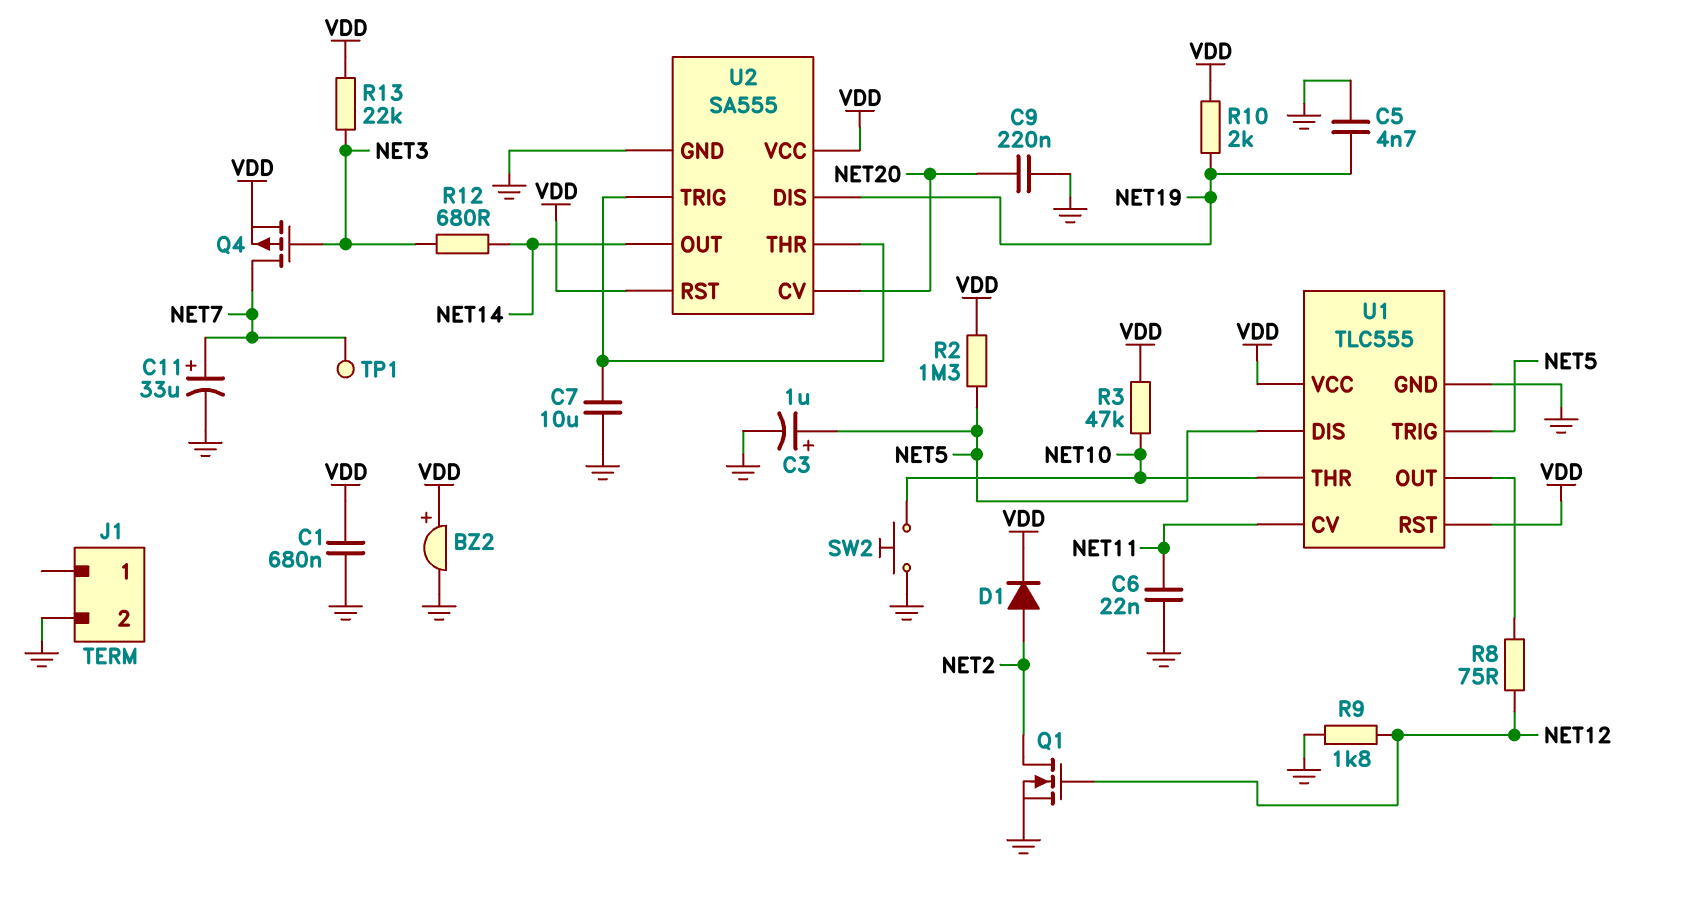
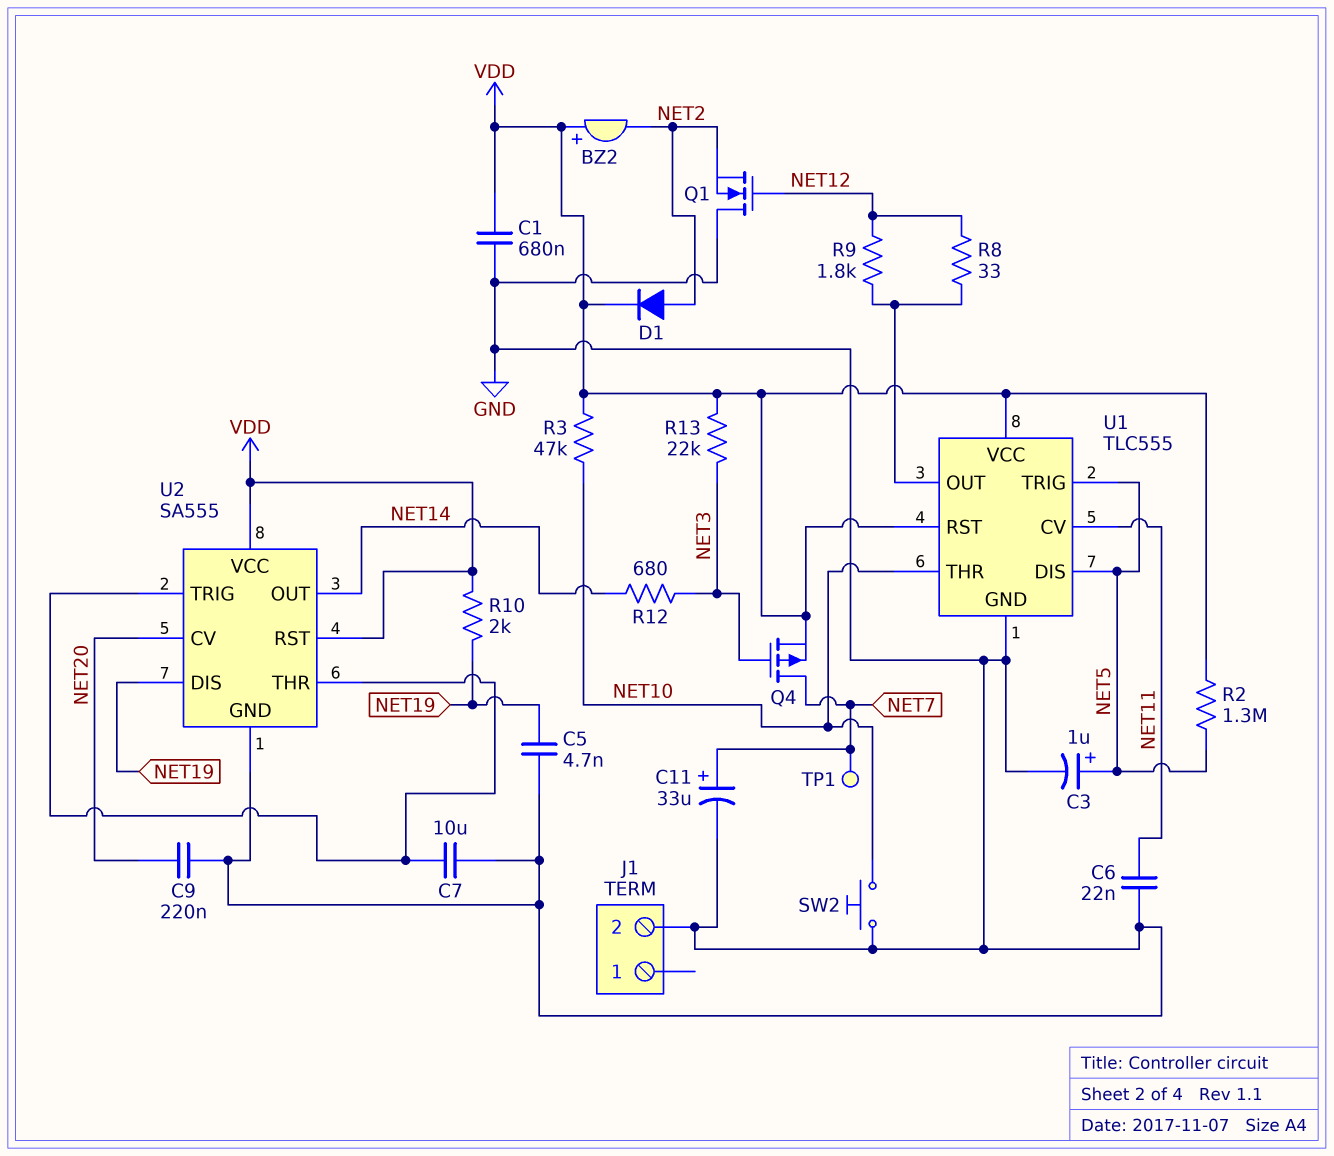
BZ2: buzzer (plus VDD, minus GND) -> buzzer (plus VDD, minus NET2)
Q1: NMOS (G NET12, D NET2, S GND) -> NMOS (G NET12, D GND, S NET2)
R8: 75 (NET12, U1/OUT) -> 33 (NET12, U1/OUT)
R9: 1.8k (GND, NET12) -> 1.8k (NET12, U1/OUT)

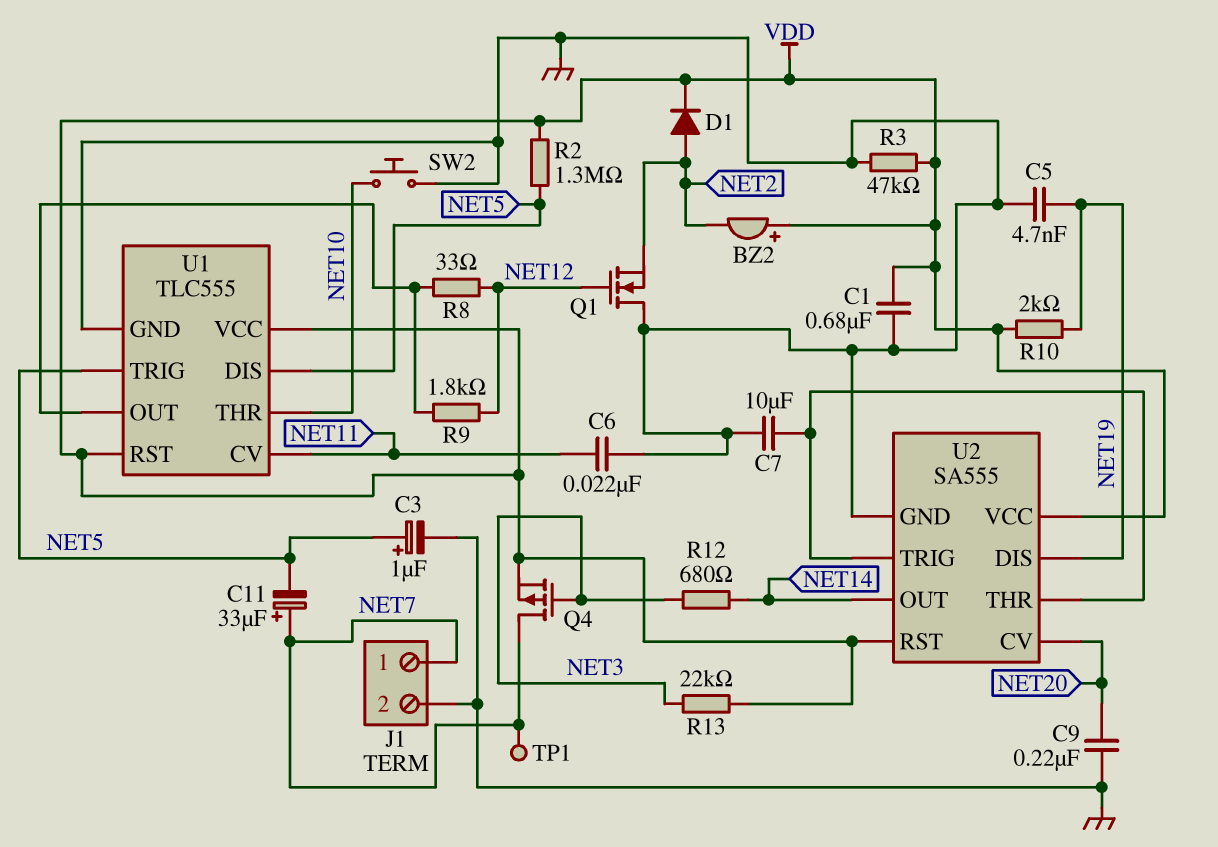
C11: 33uF (plus NET7, minus GND) -> 33uF (plus NET7, minus NET5)
J1 pin 1: none -> NET7
R3: 47k (NET10, VDD) -> 47k (GND, VDD)

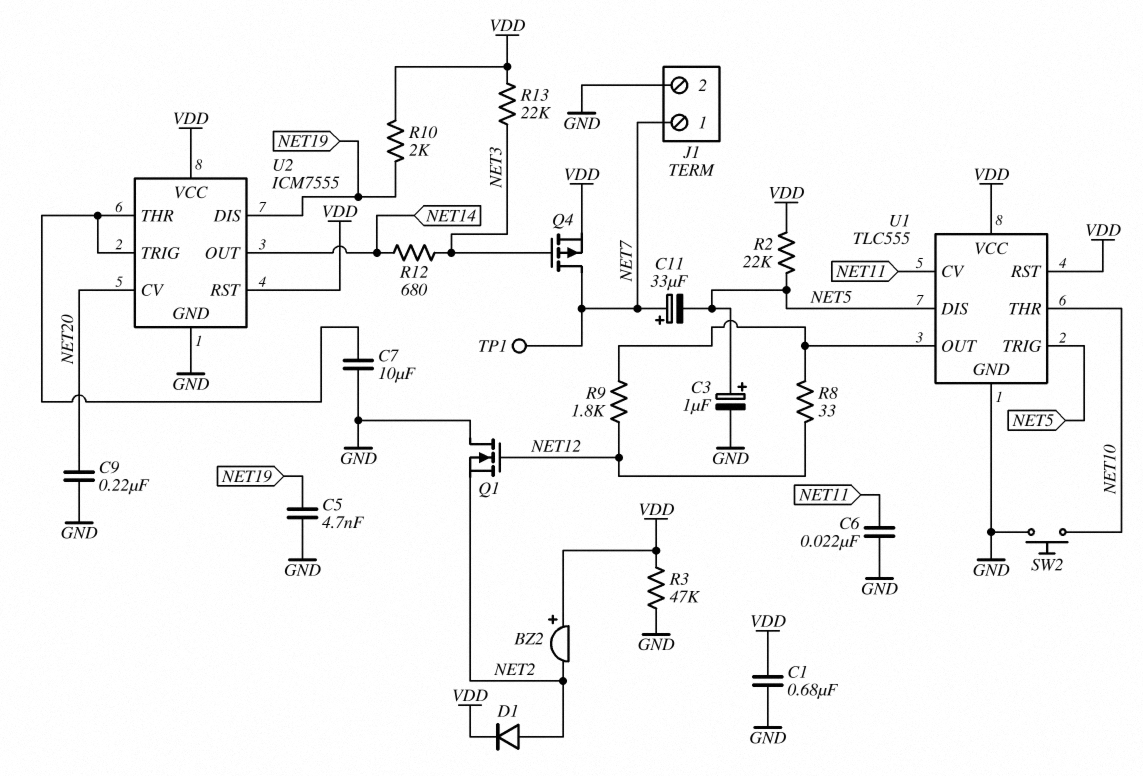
R2: 1.3M (NET5, VDD) -> 22k (NET5, VDD)
U2: SA555 -> ICM7555

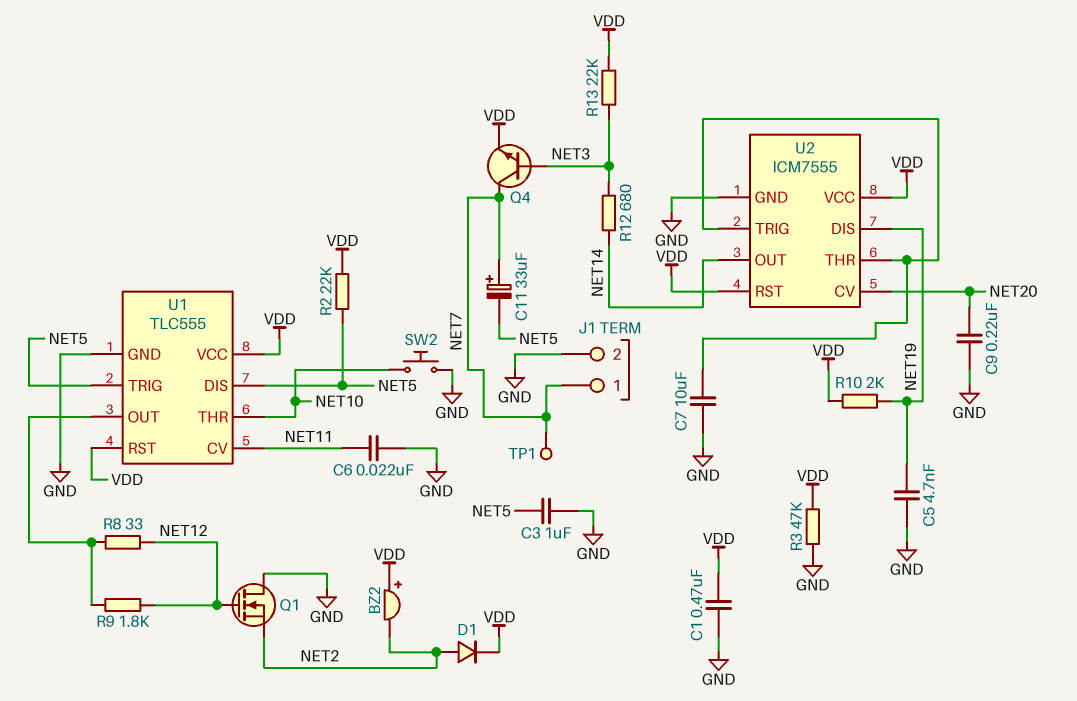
C1: 680nF (GND, VDD) -> 470nF (GND, VDD)
C3: 1uF (plus NET5, minus GND) -> 1uF (GND, NET5)
Q4: PMOS (G NET3, D NET7, S VDD) -> NPN (B NET3, C NET7, E VDD)

